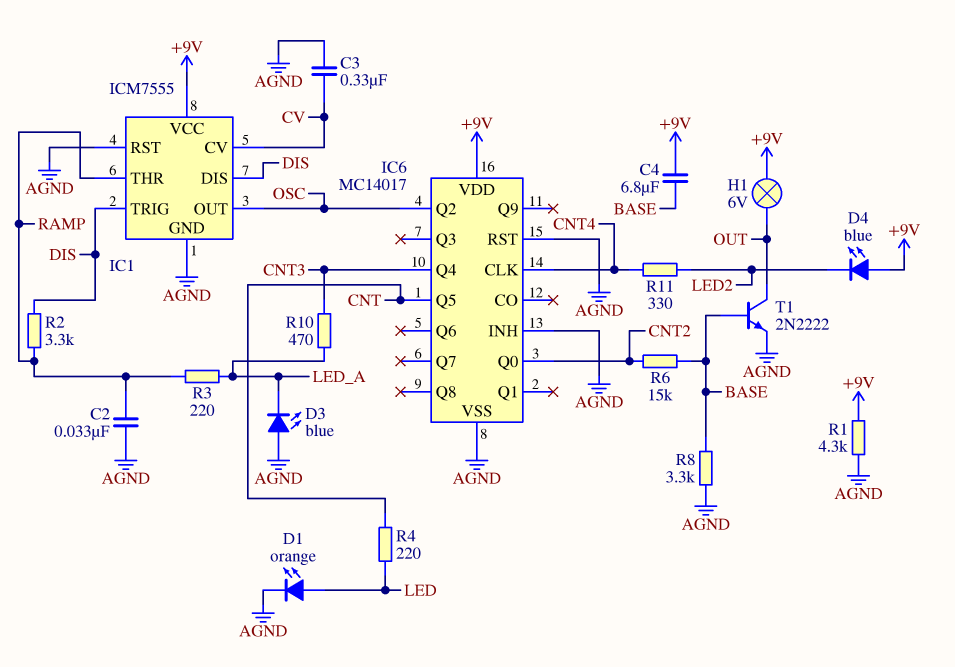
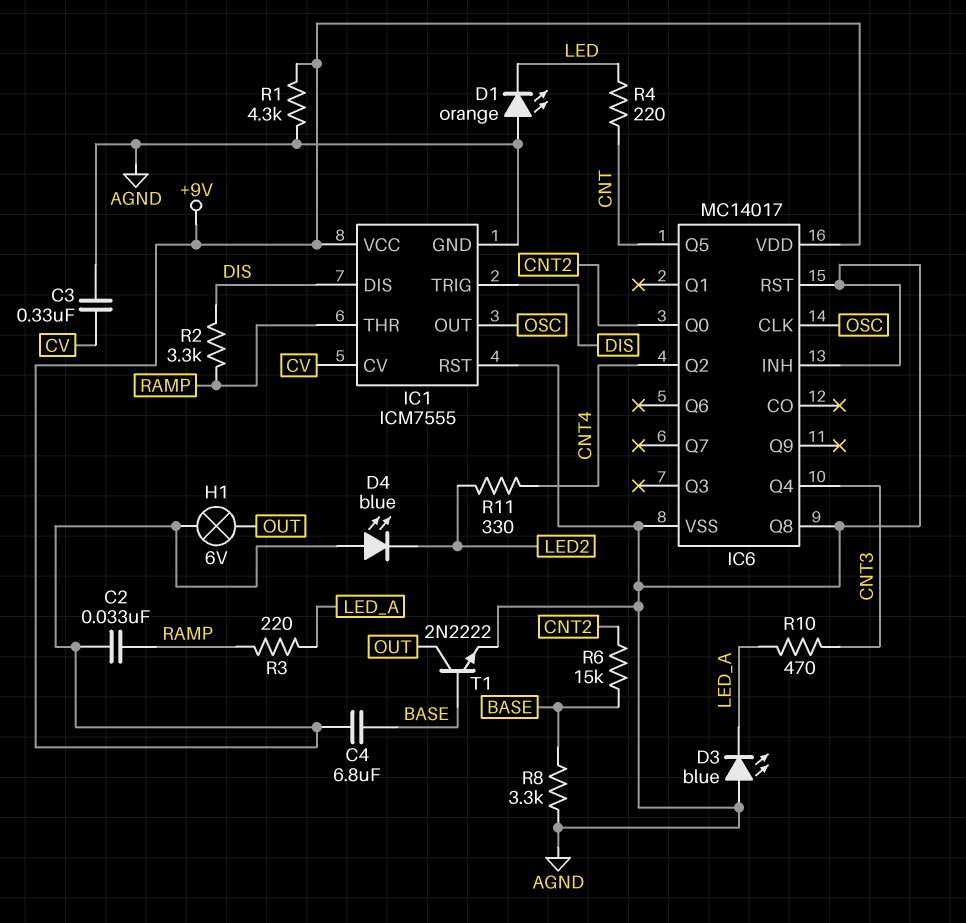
C2: 33nF (AGND, RAMP) -> 33nF (+9V, RAMP)
D1: LED orange (A LED, K AGND) -> LED orange (A AGND, K LED)
IC6 pin CLK: CNT4 -> OSC
IC6 pin Q2: OSC -> CNT4
IC6 pin Q8: none -> AGND

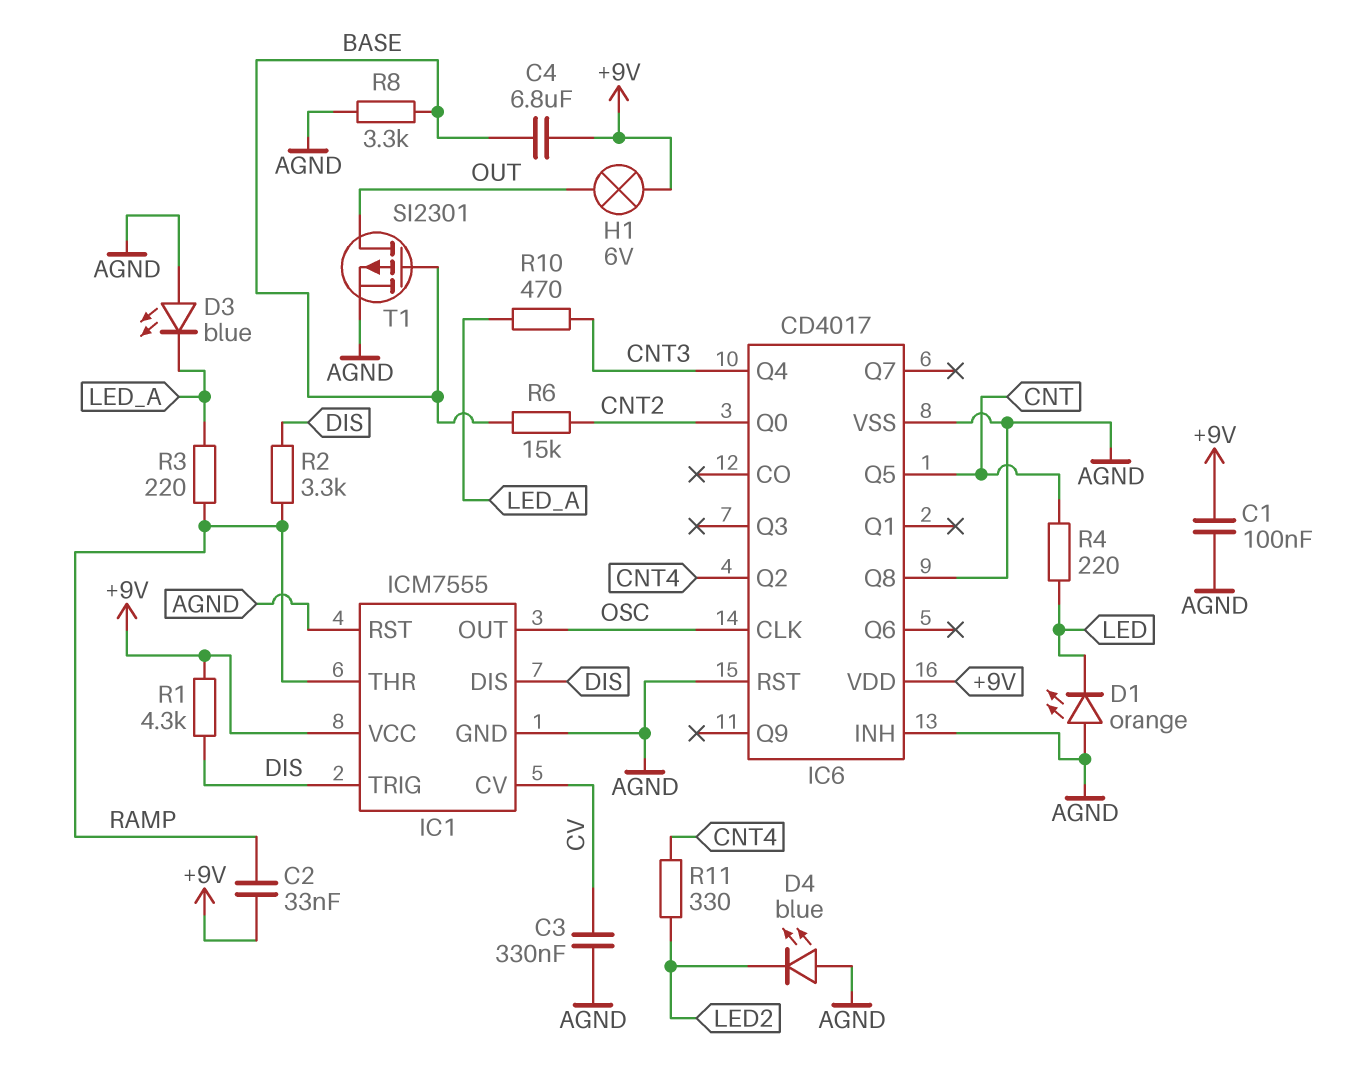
C1: none -> 100nF (+9V, AGND)
D4: LED blue (A +9V, K LED2) -> LED blue (A AGND, K LED2)
IC6: MC14017 -> CD4017
R1: 4.3k (+9V, AGND) -> 4.3k (+9V, DIS)
T1: NPN 2N2222 (B BASE, C OUT, E AGND) -> PMOS SI2301 (G BASE, D OUT, S AGND)

